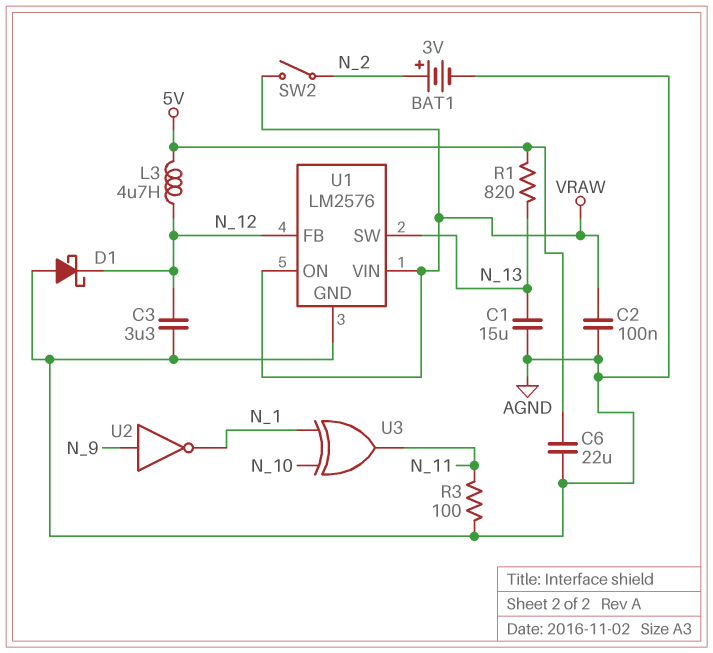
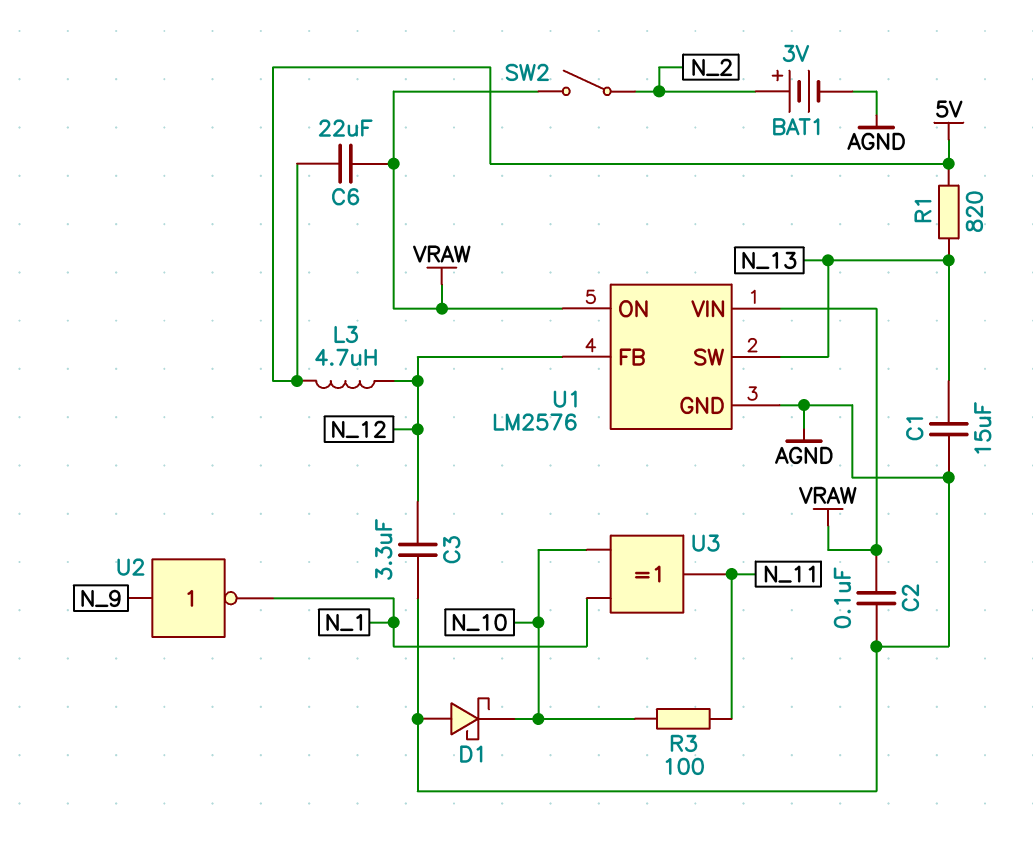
C6: 22uF (5V, AGND) -> 22uF (5V, VRAW)
D1: schottky (A AGND, K N_12) -> schottky (A AGND, K N_10)
R3: 100 (AGND, N_11) -> 100 (N_10, N_11)

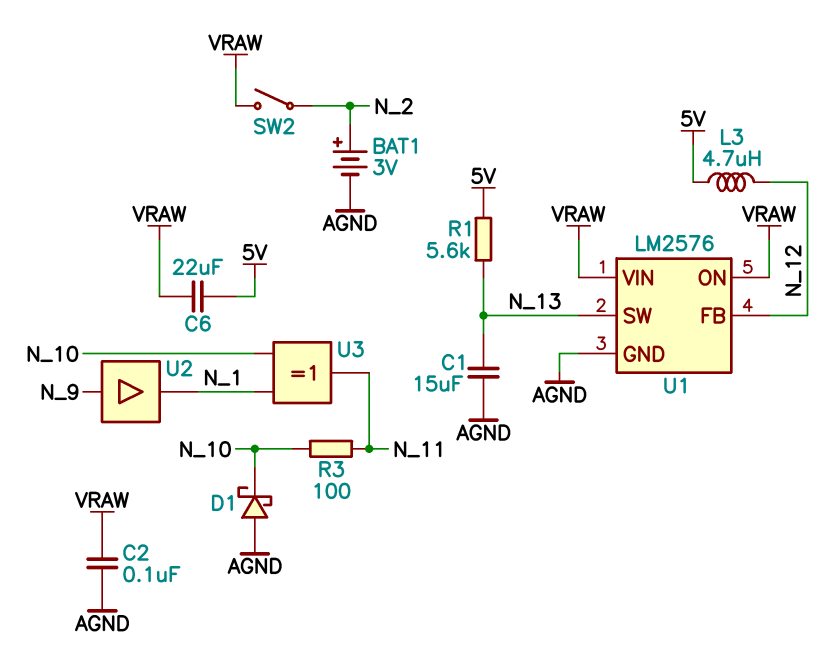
C3: 3.3uF (AGND, N_12) -> none
R1: 820 (5V, N_13) -> 5.6k (5V, N_13)
U2: NOT (in N_9, out N_1) -> buffer (in N_9, out N_1)

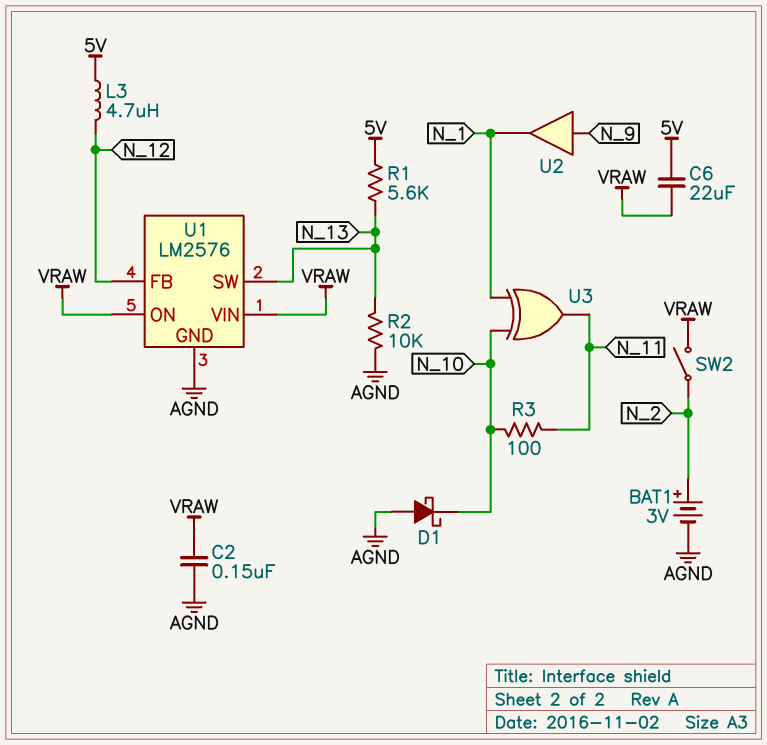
C1: 15uF (AGND, N_13) -> none
C2: 100nF (AGND, VRAW) -> 150nF (AGND, VRAW)
R2: none -> 10k (AGND, N_13)

